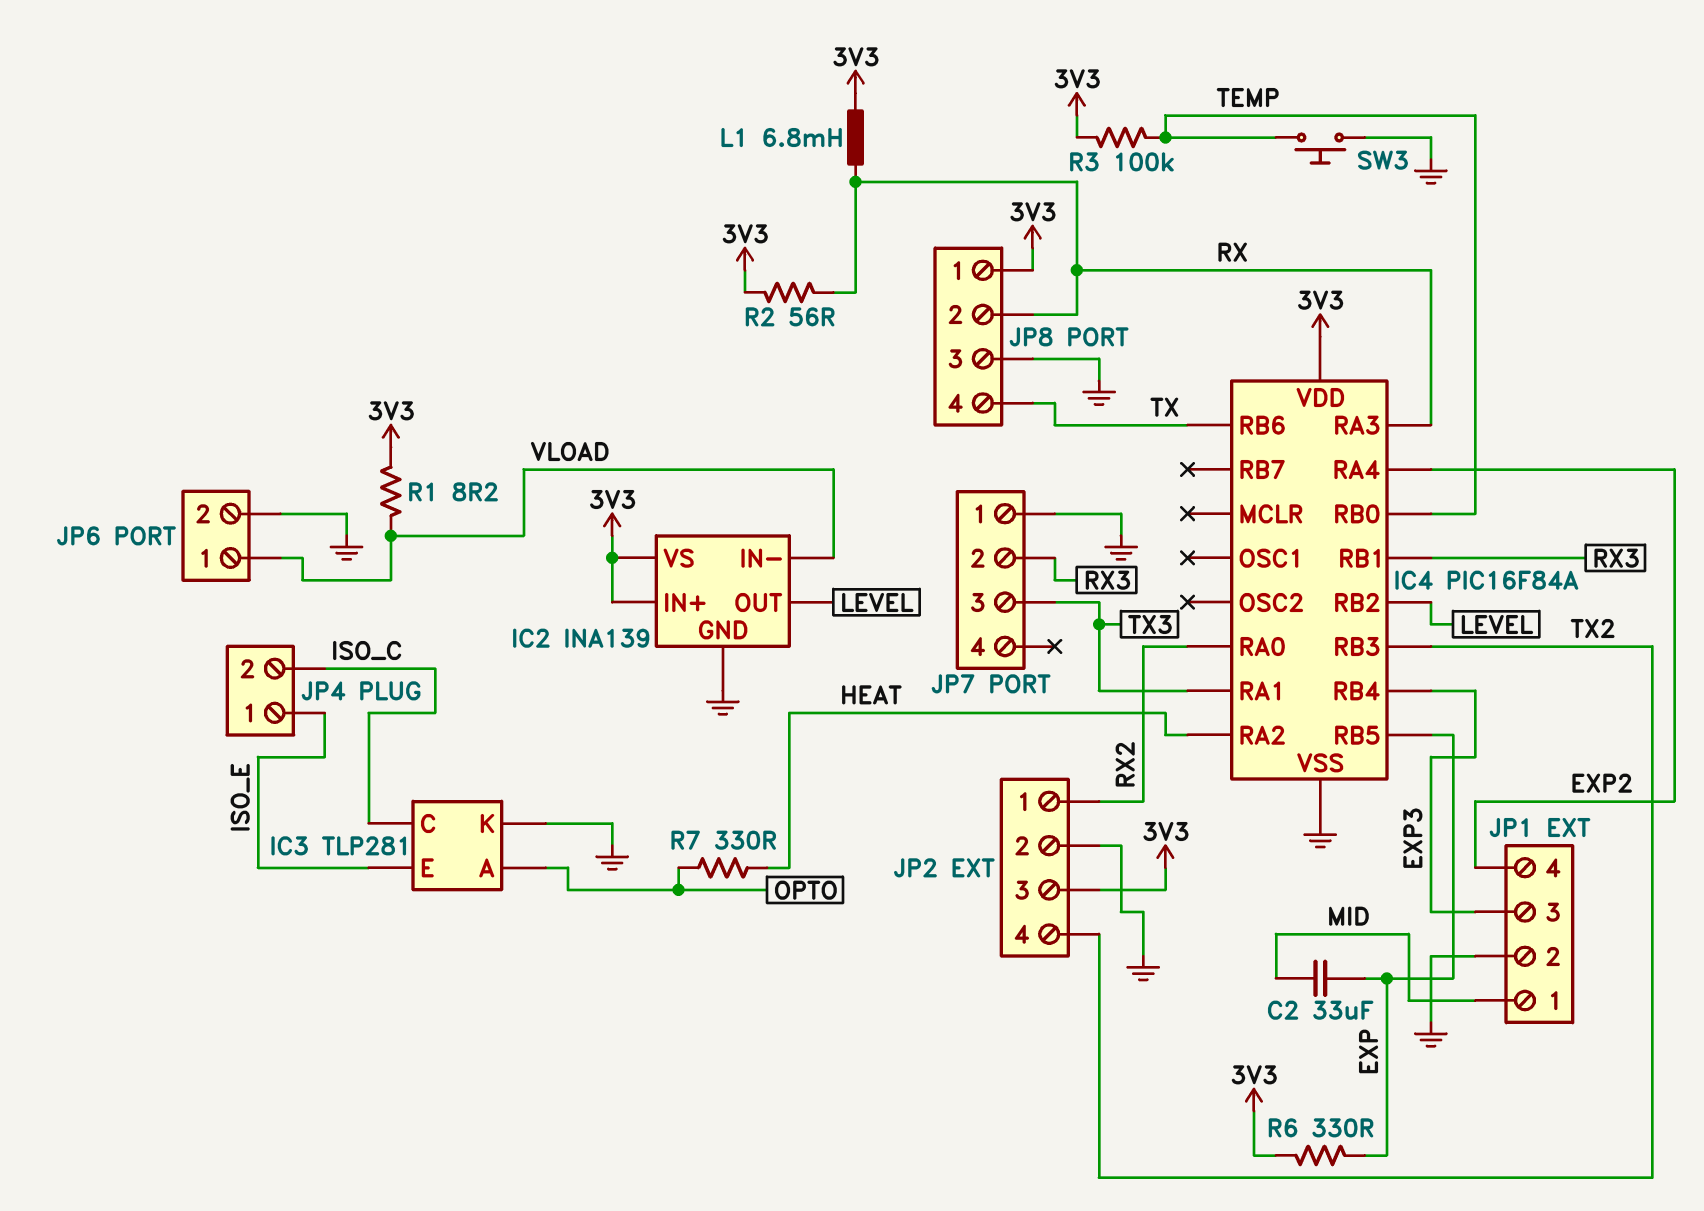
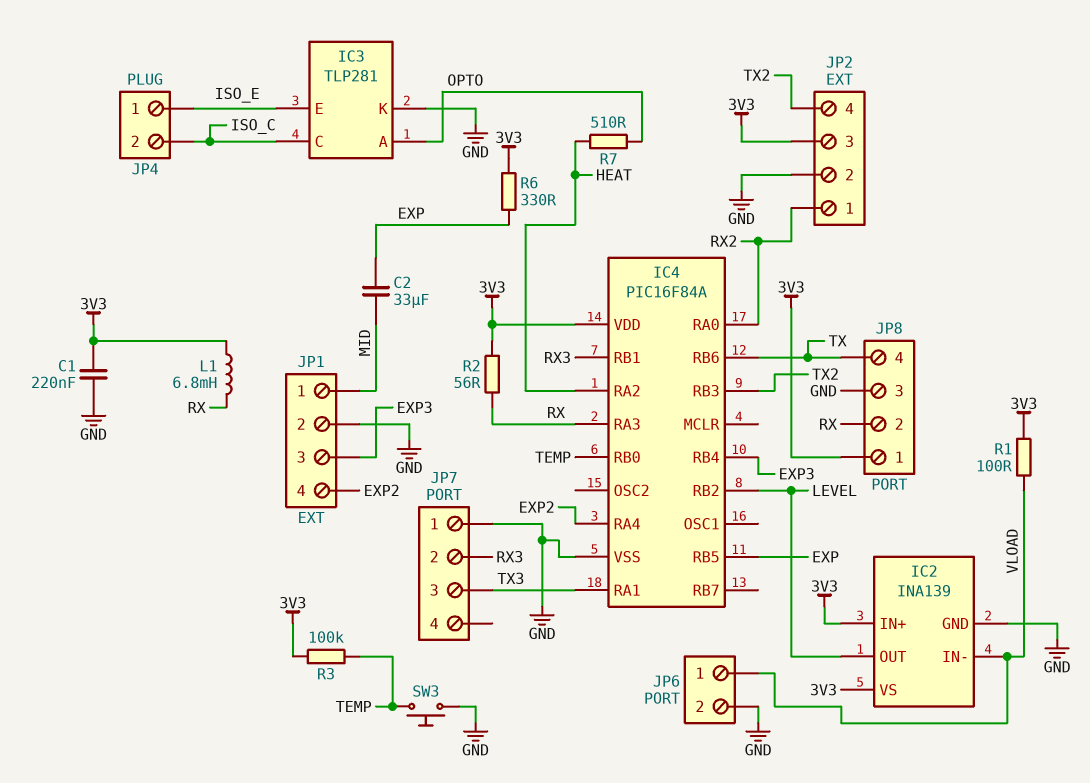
C1: none -> 220nF (3V3, GND)
R1: 8.2 (3V3, VLOAD) -> 100 (3V3, VLOAD)
R7: 330 (HEAT, OPTO) -> 510 (HEAT, OPTO)

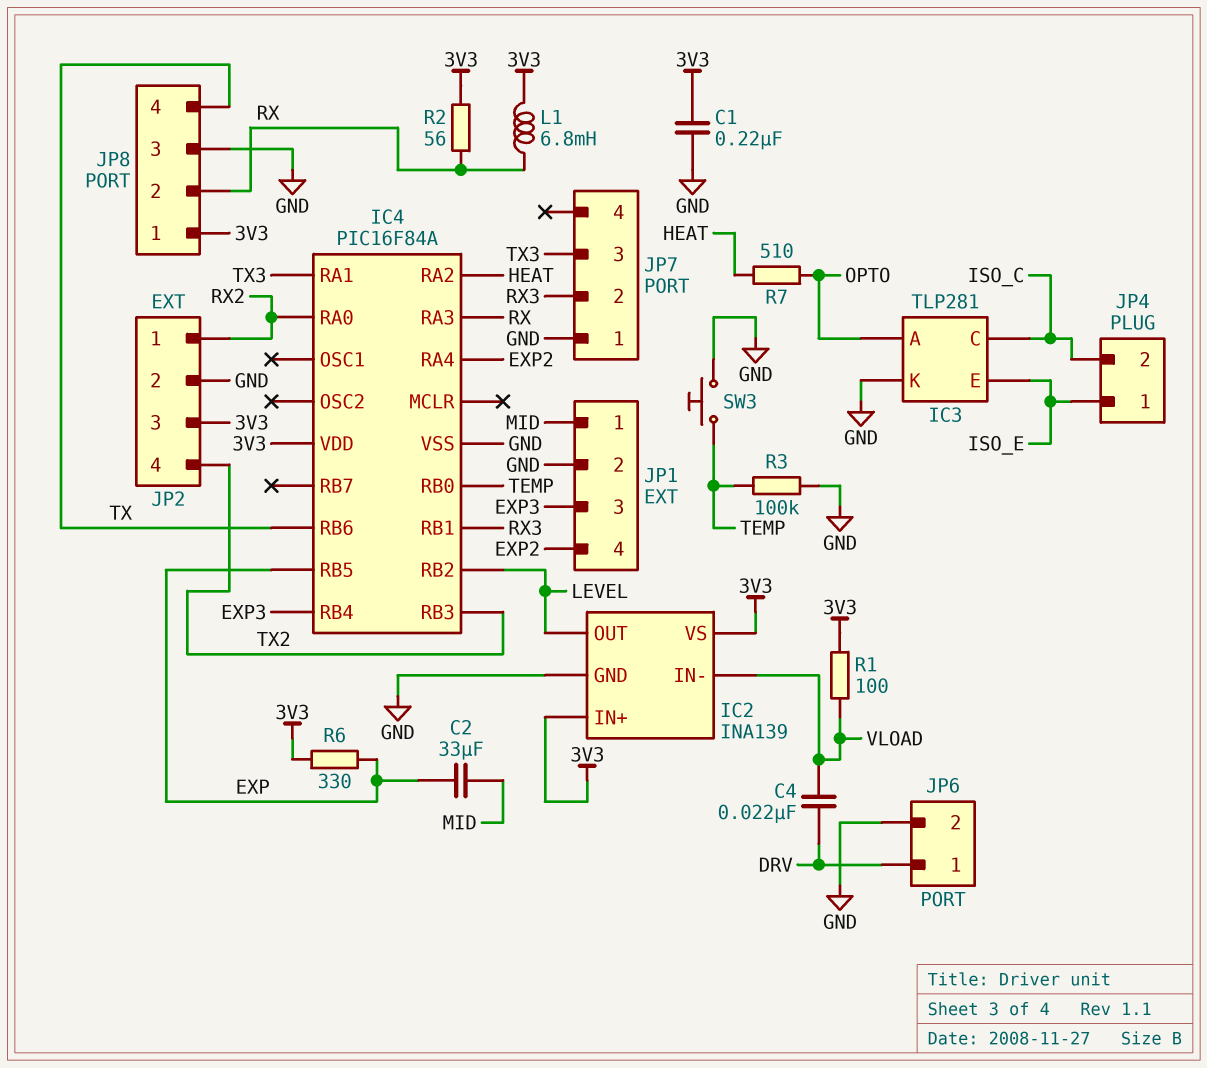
C4: none -> 22nF (DRV, VLOAD)
JP6 pin 1: VLOAD -> DRV
R3: 100k (3V3, TEMP) -> 100k (GND, TEMP)

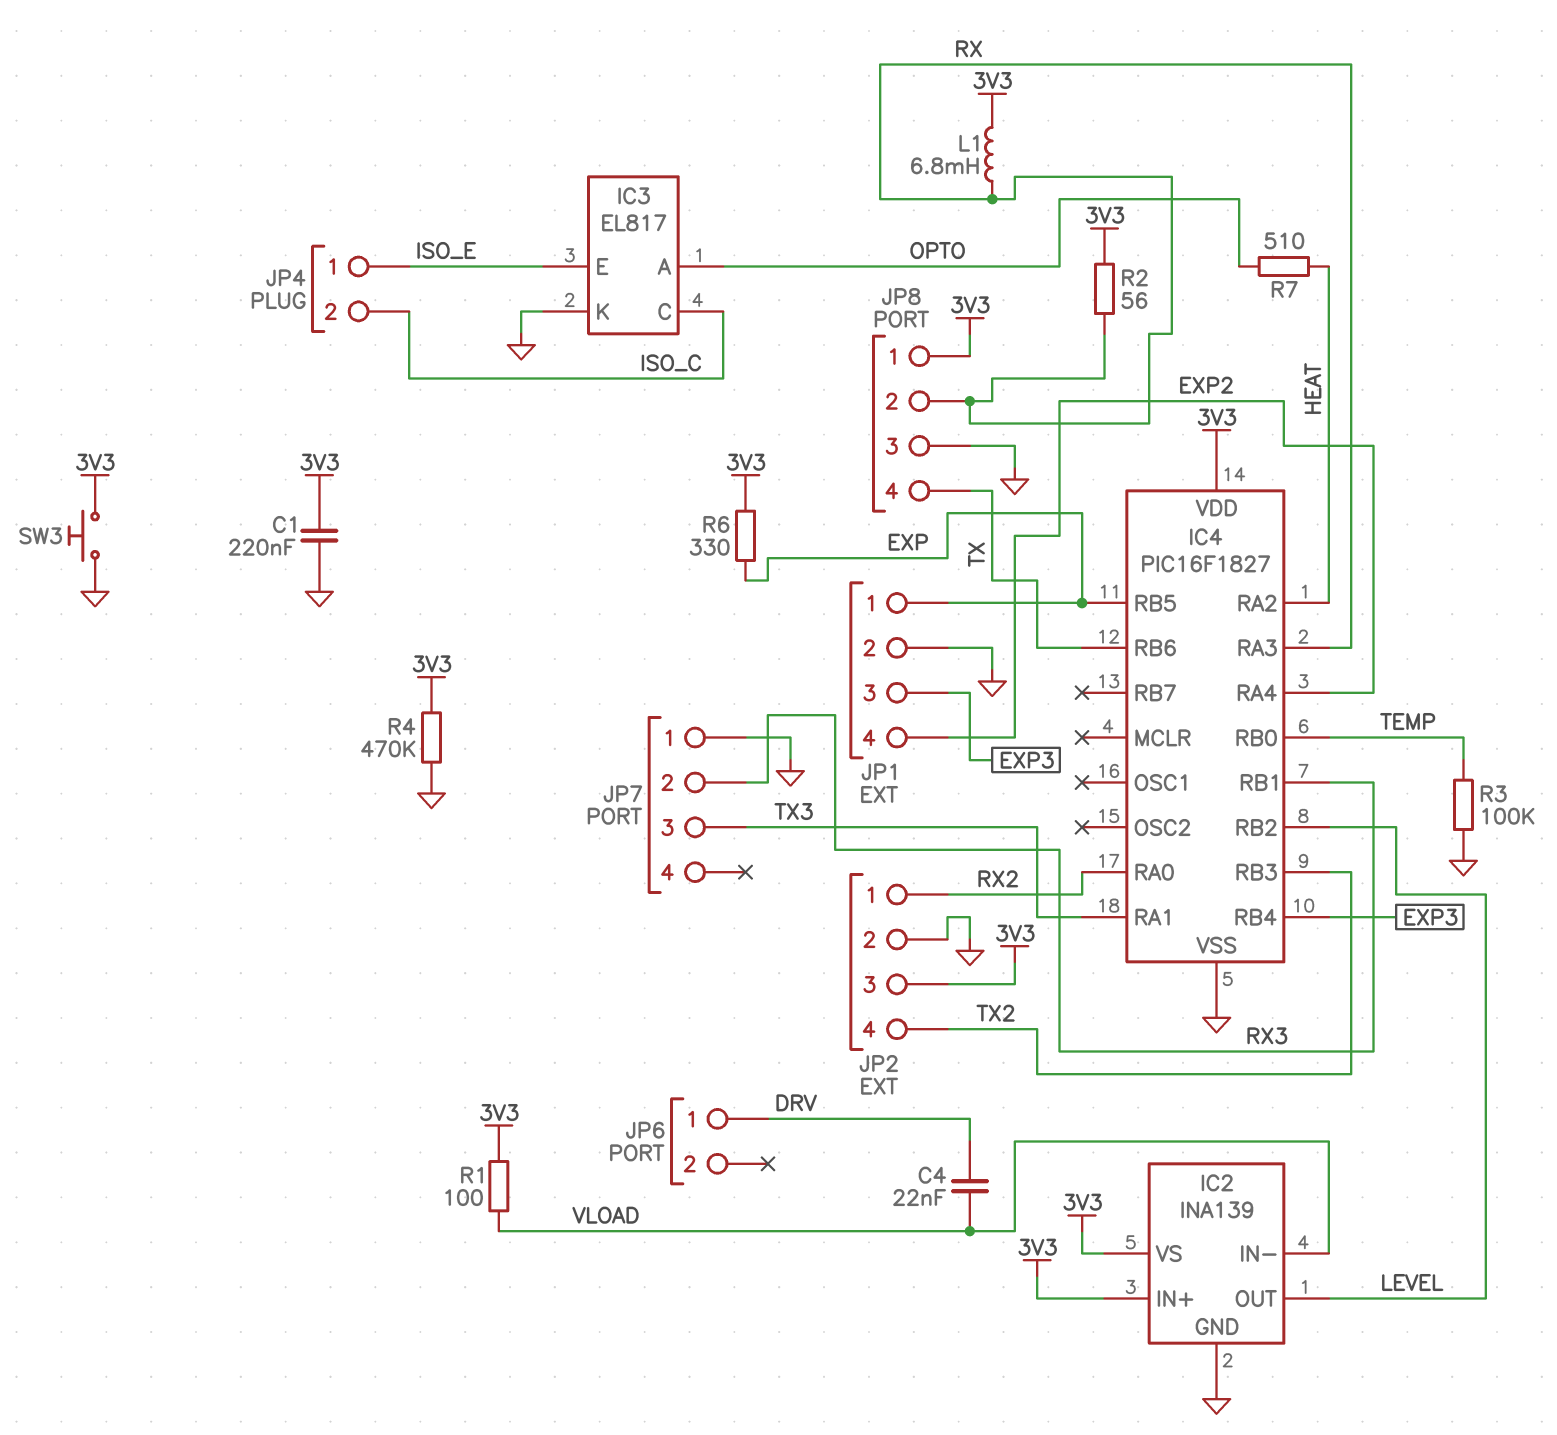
C2: 33uF (EXP, MID) -> none
IC3: TLP281 -> EL817
IC4: PIC16F84A -> PIC16F1827
JP1 pin 1: MID -> EXP
JP6 pin 2: GND -> none
R4: none -> 470k (3V3, GND)
SW3: button (GND, TEMP) -> button (3V3, GND)

